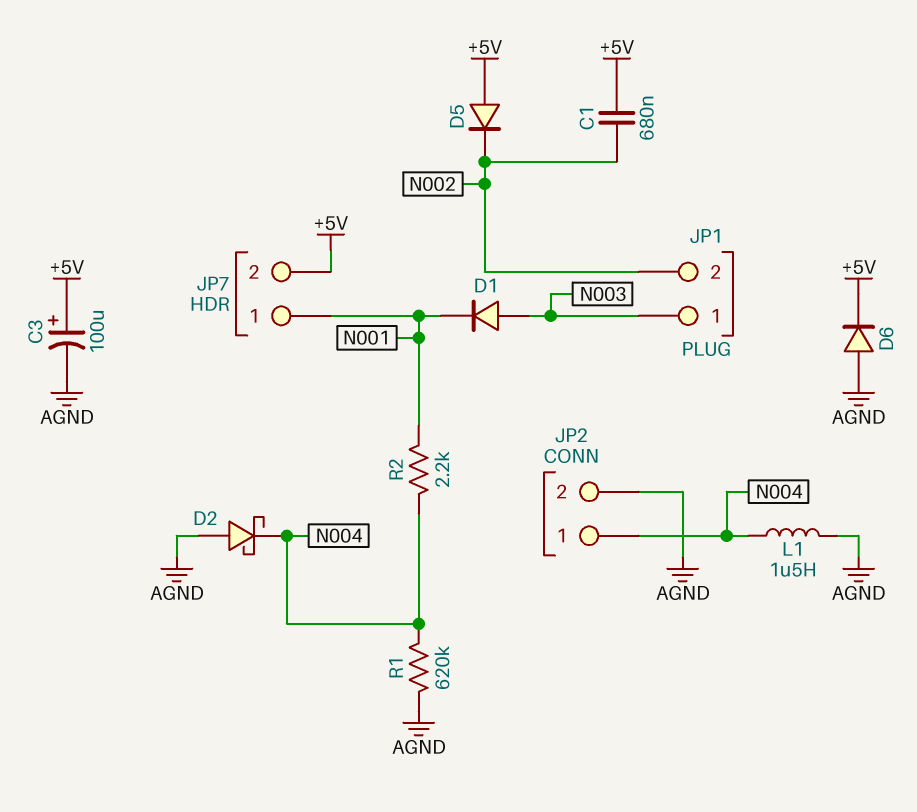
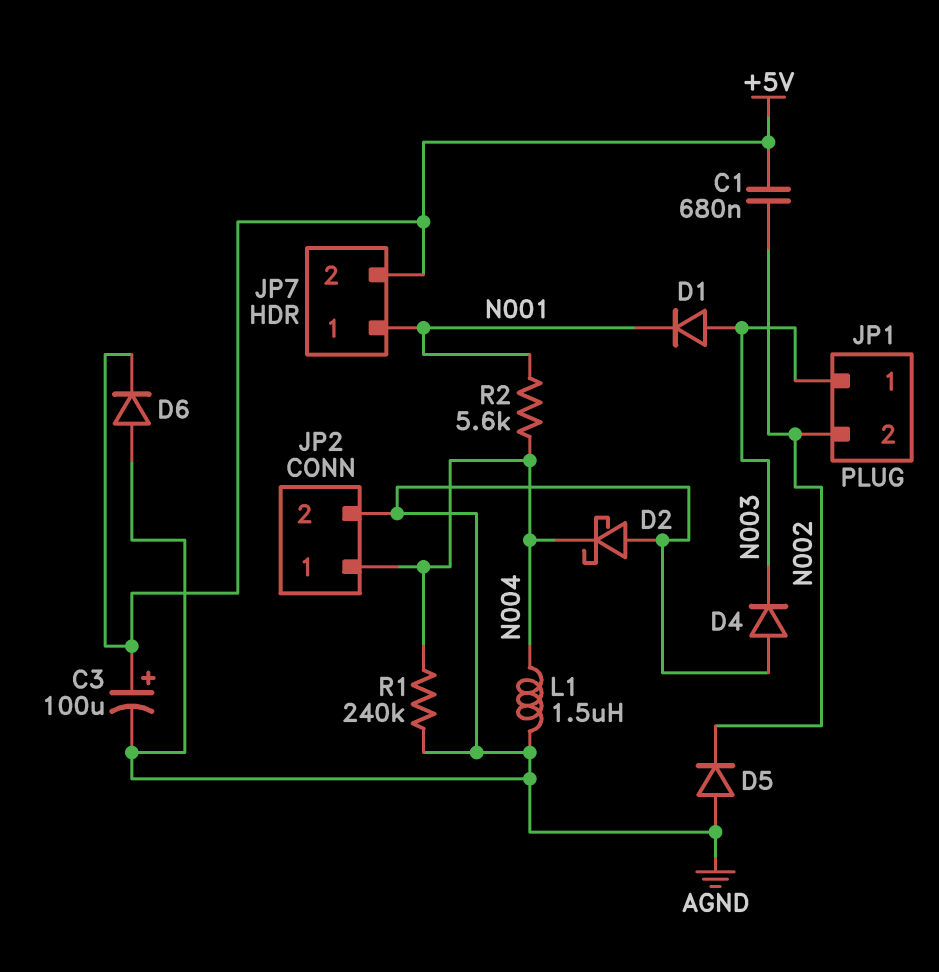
D4: none -> diode (A AGND, K N003)
D5: diode (A +5V, K N002) -> diode (A AGND, K N002)
R1: 620k (AGND, N004) -> 240k (AGND, N004)
R2: 2.2k (N001, N004) -> 5.6k (N001, N004)

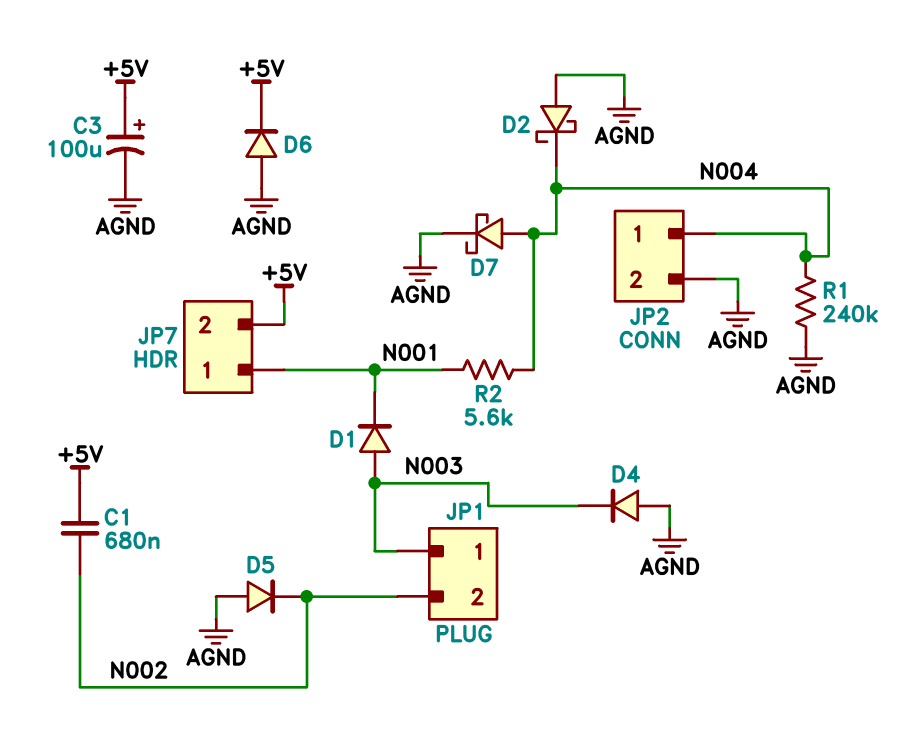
D7: none -> schottky (A N004, K AGND)
L1: 1.5uH (AGND, N004) -> none

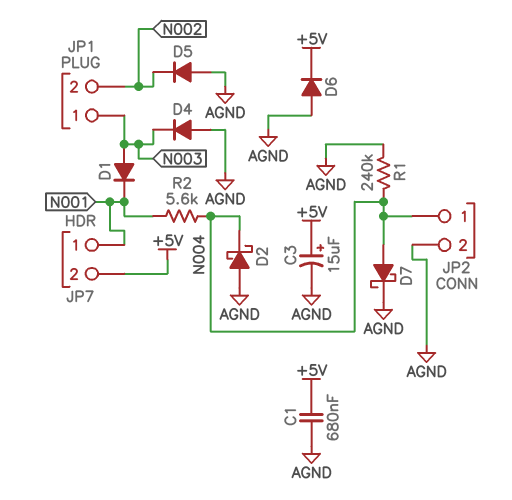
C1: 680nF (+5V, N002) -> 680nF (+5V, AGND)
C3: 100uF (plus +5V, minus AGND) -> 15uF (plus +5V, minus AGND)

